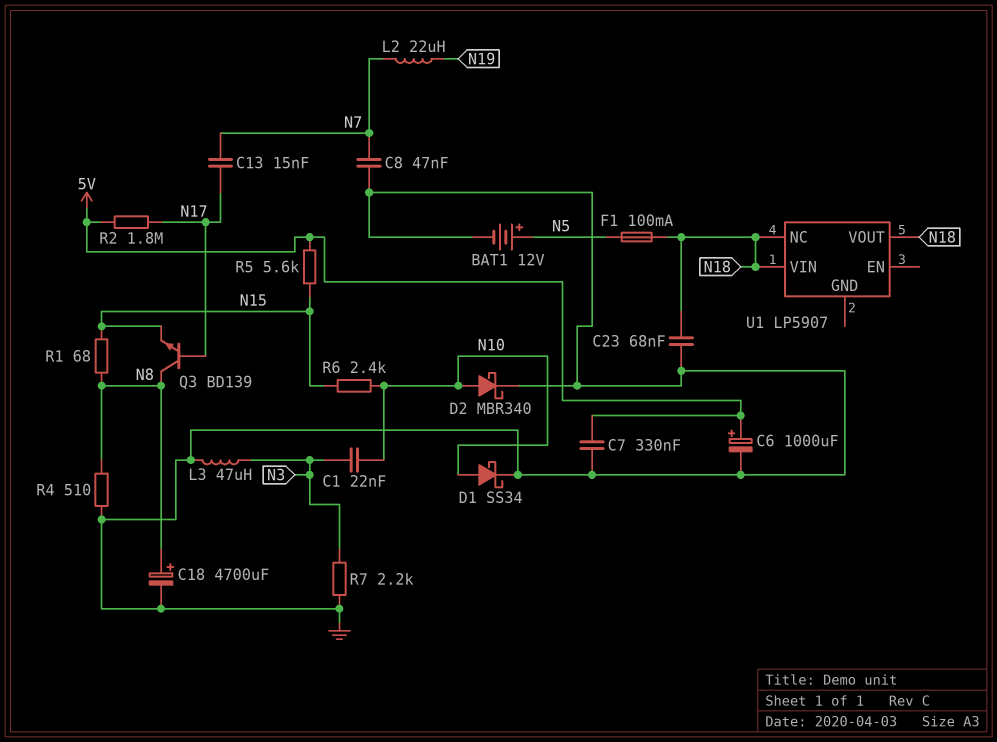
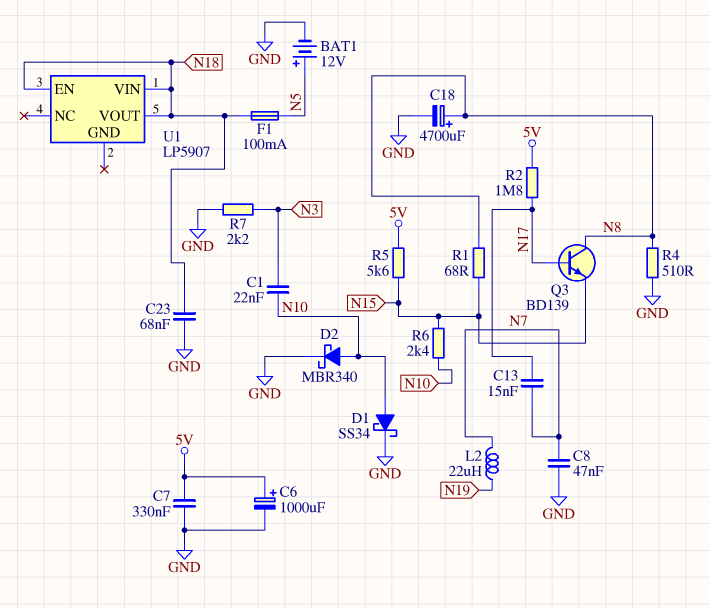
L3: 47uH (GND, N3) -> none
U1 pin EN: none -> N18
U1 pin NC: N18 -> none

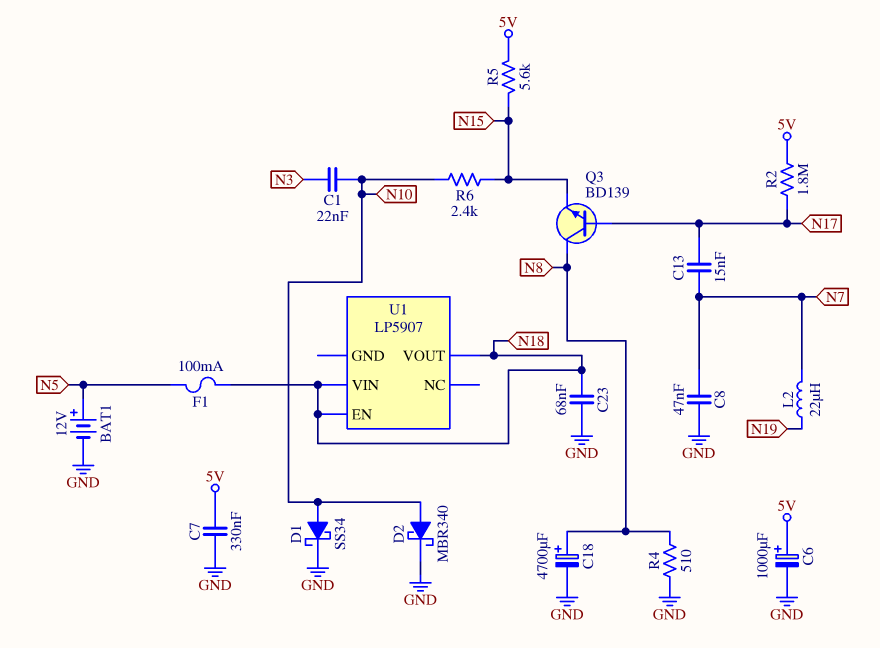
R1: 68 (N8, N15) -> none
R7: 2.2k (GND, N3) -> none

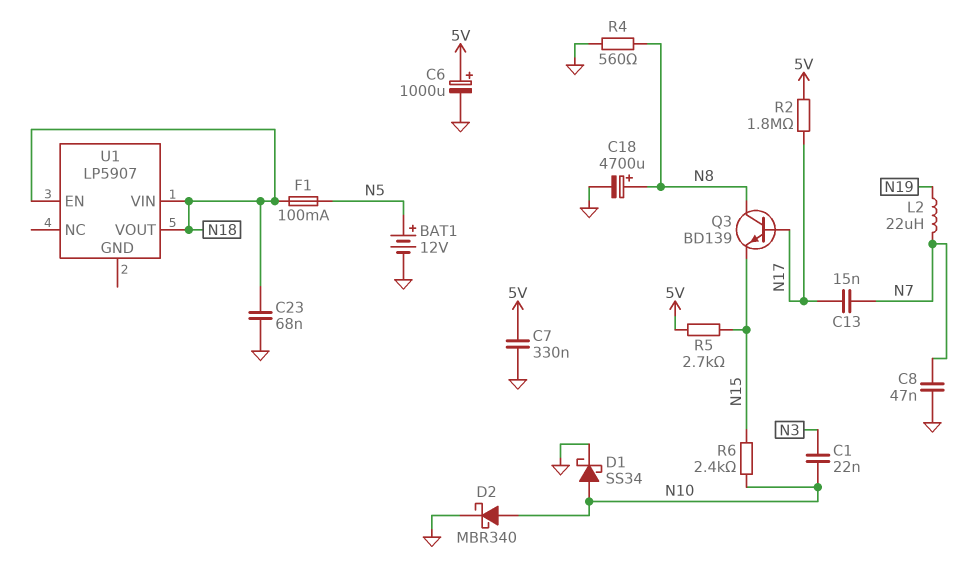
R4: 510 (GND, N8) -> 560 (GND, N8)
R5: 5.6k (5V, N15) -> 2.7k (5V, N15)

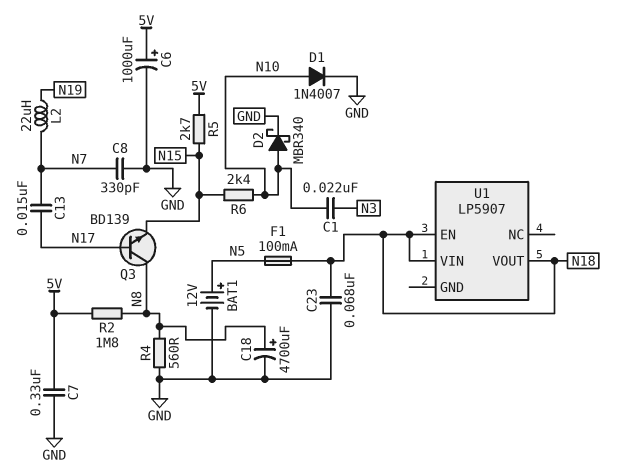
C8: 47nF (GND, N7) -> 330pF (GND, N7)
D1: schottky SS34 (A N10, K GND) -> diode 1N4007 (A N10, K GND)
R2: 1.8M (5V, N17) -> 1.8M (5V, N8)

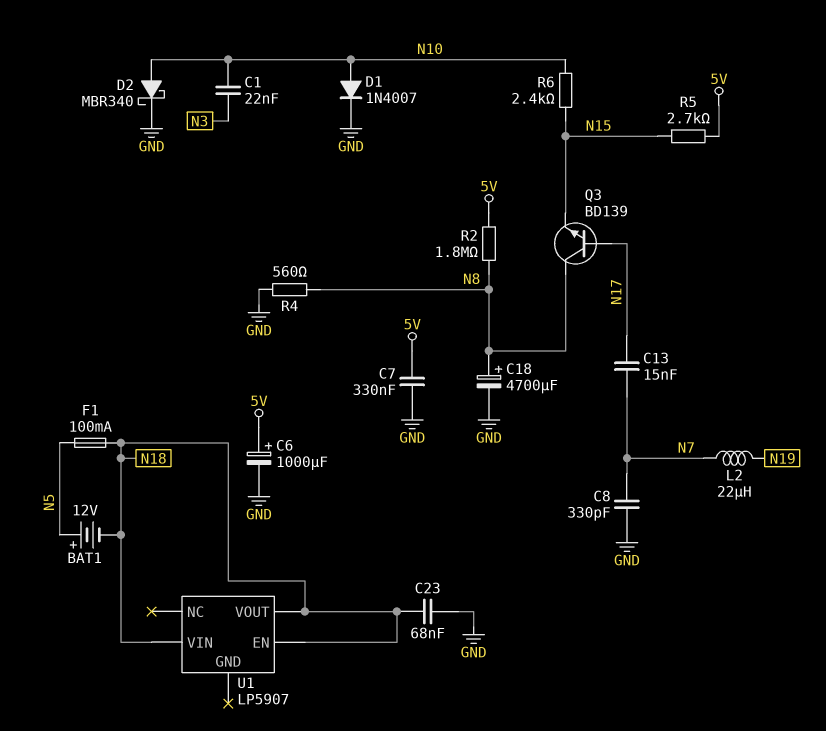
BAT1: 12V (plus N5, minus GND) -> 12V (plus N5, minus N18)

